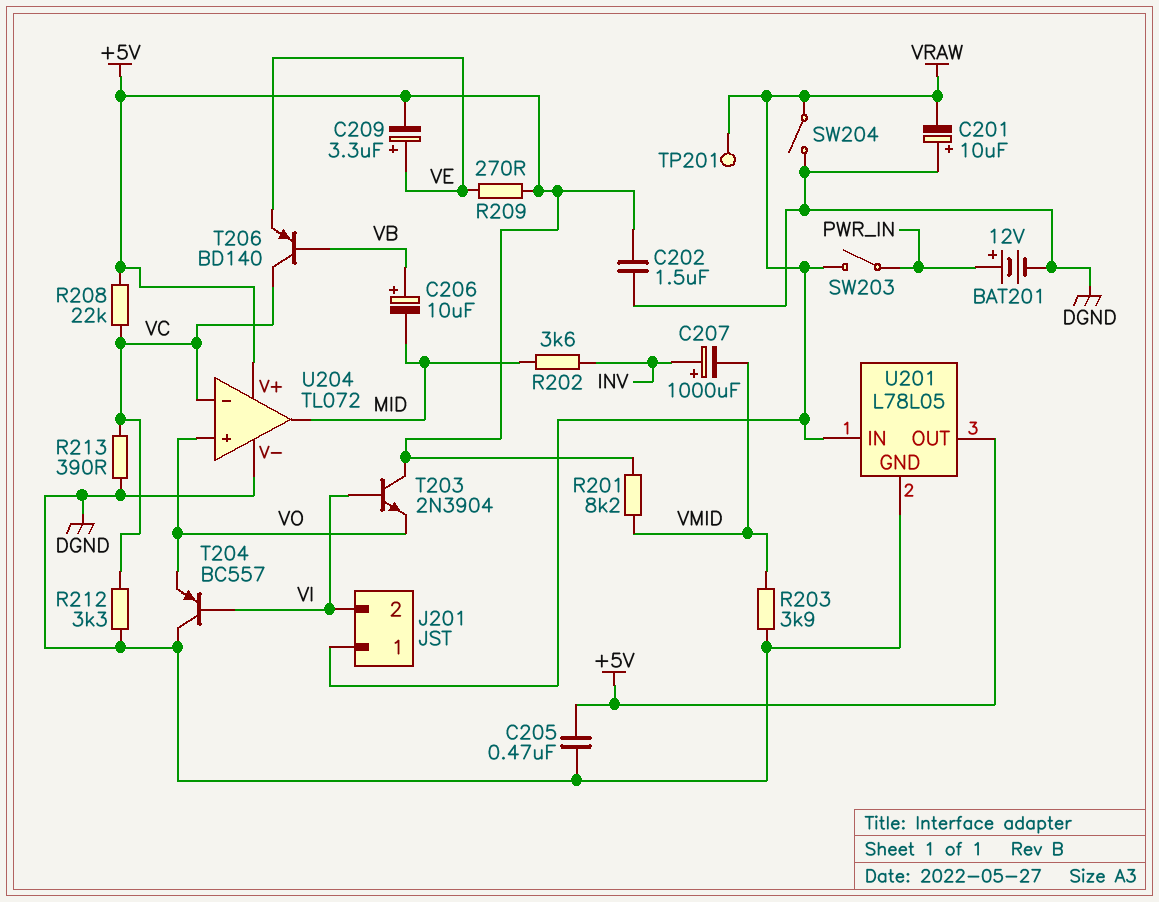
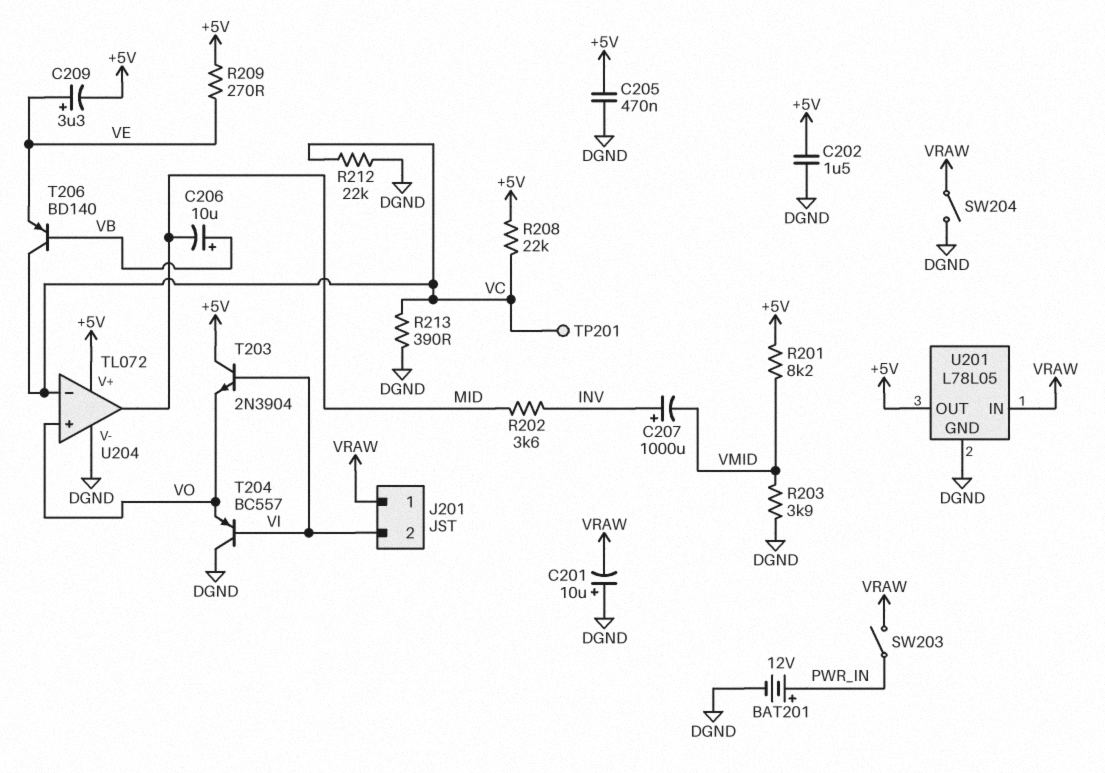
R212: 3.3k (DGND, VC) -> 22k (DGND, VC)
TP201: test point (VRAW) -> test point (VC)

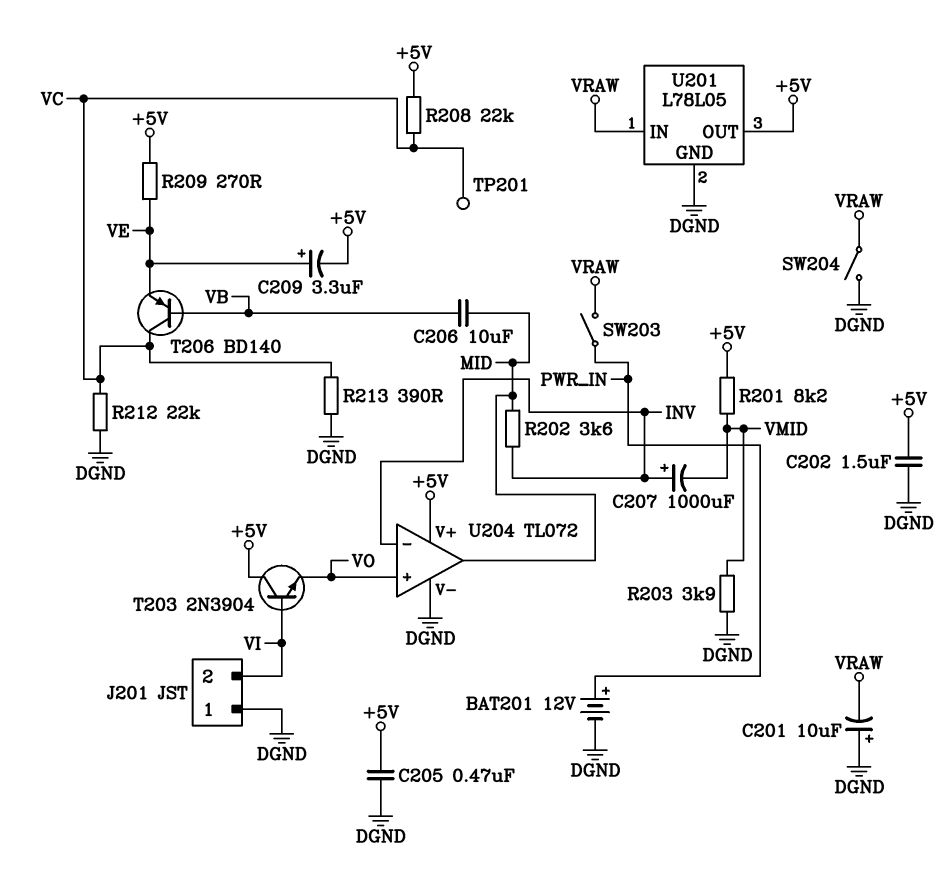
C206: 10uF (plus VB, minus MID) -> 10uF (MID, VB)
J201 pin 1: VRAW -> DGND
T204: PNP BC557 (B VI, C DGND, E VO) -> none
U204 pin in-: VC -> INV

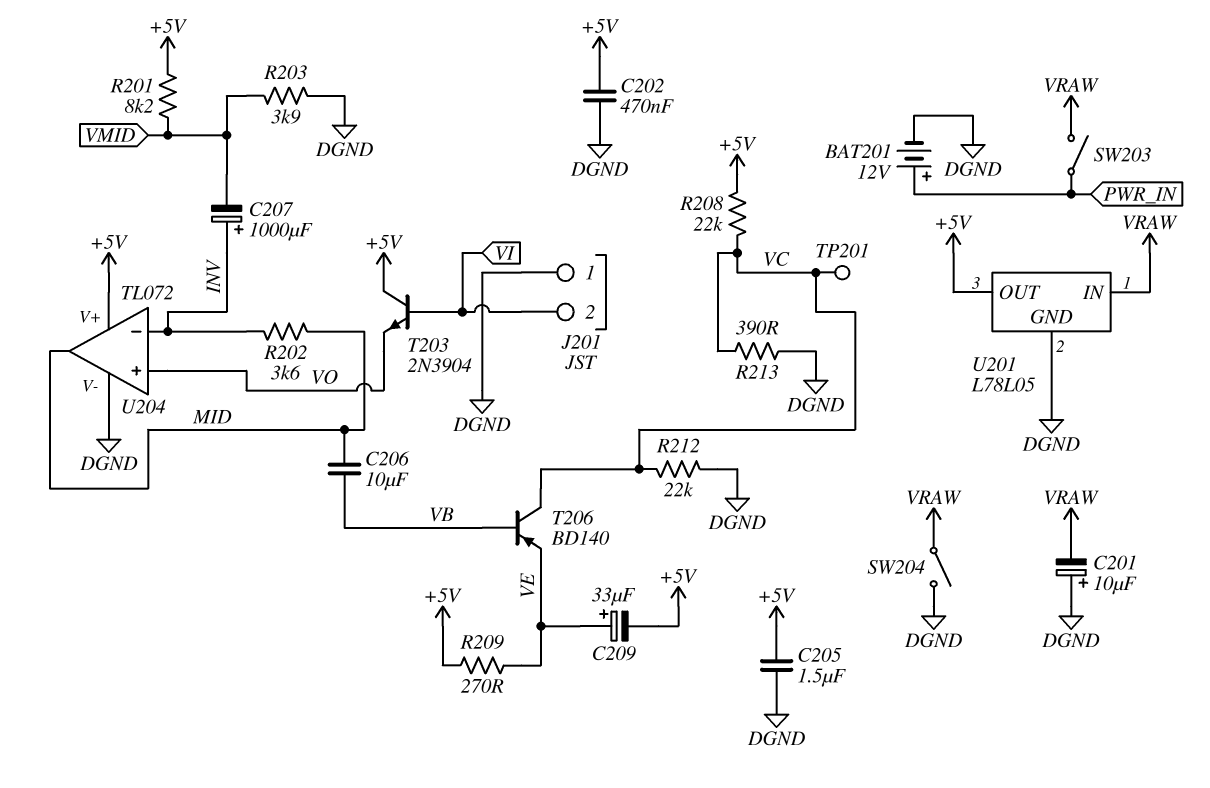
C202: 1.5uF (+5V, DGND) -> 470nF (+5V, DGND)
C205: 470nF (+5V, DGND) -> 1.5uF (+5V, DGND)
C209: 3.3uF (plus VE, minus +5V) -> 33uF (plus VE, minus +5V)

